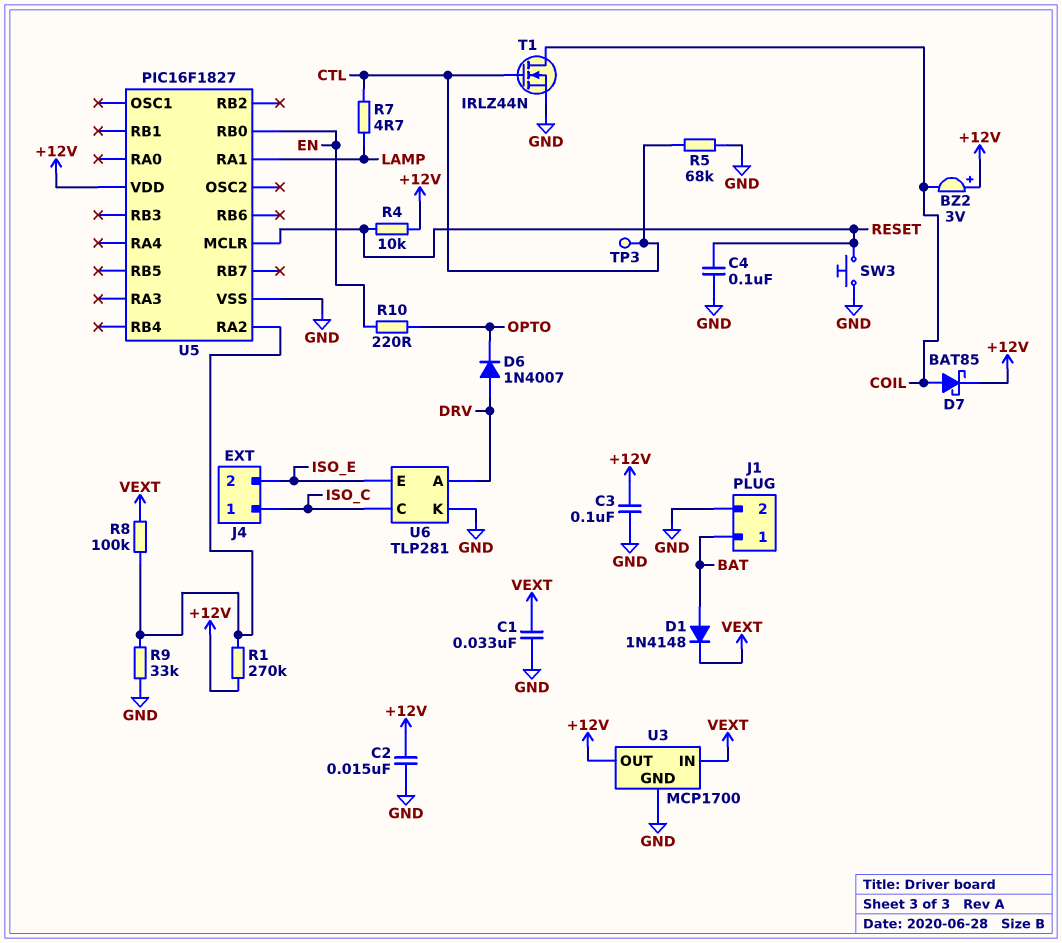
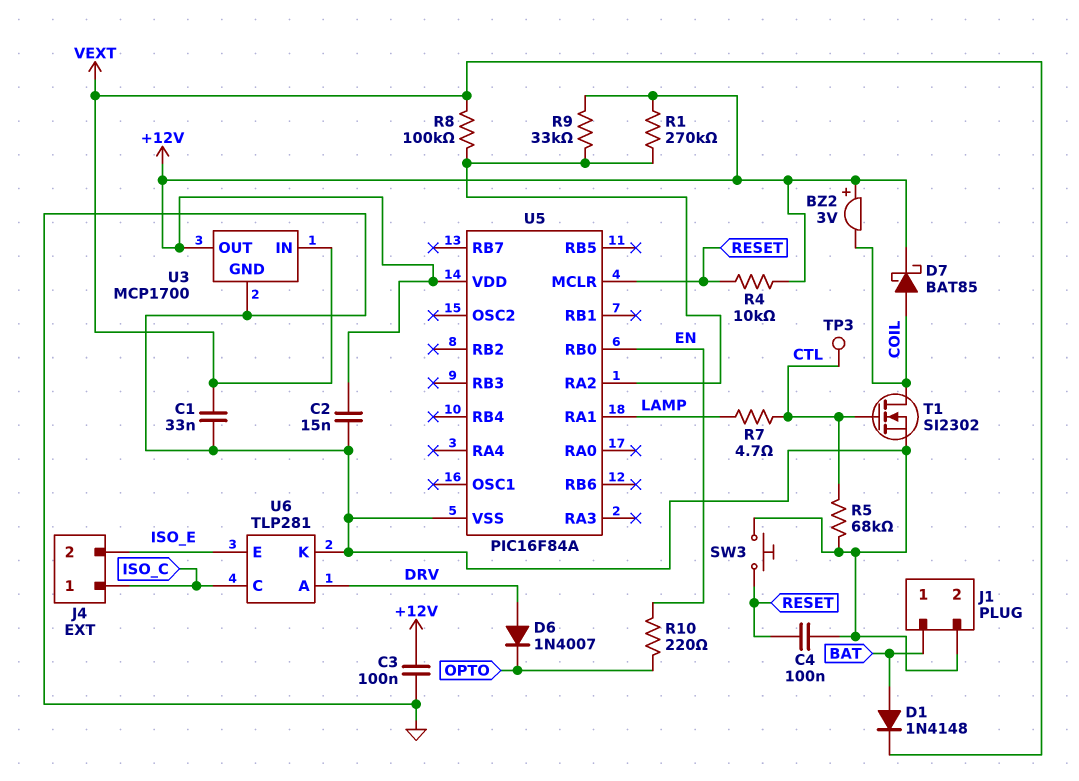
R9: 33k (GND, U5/RA2) -> 33k (+12V, U5/RA2)
T1: NMOS IRLZ44N (G CTL, D COIL, S GND) -> NMOS SI2302 (G CTL, D COIL, S GND)
U5: PIC16F1827 -> PIC16F84A

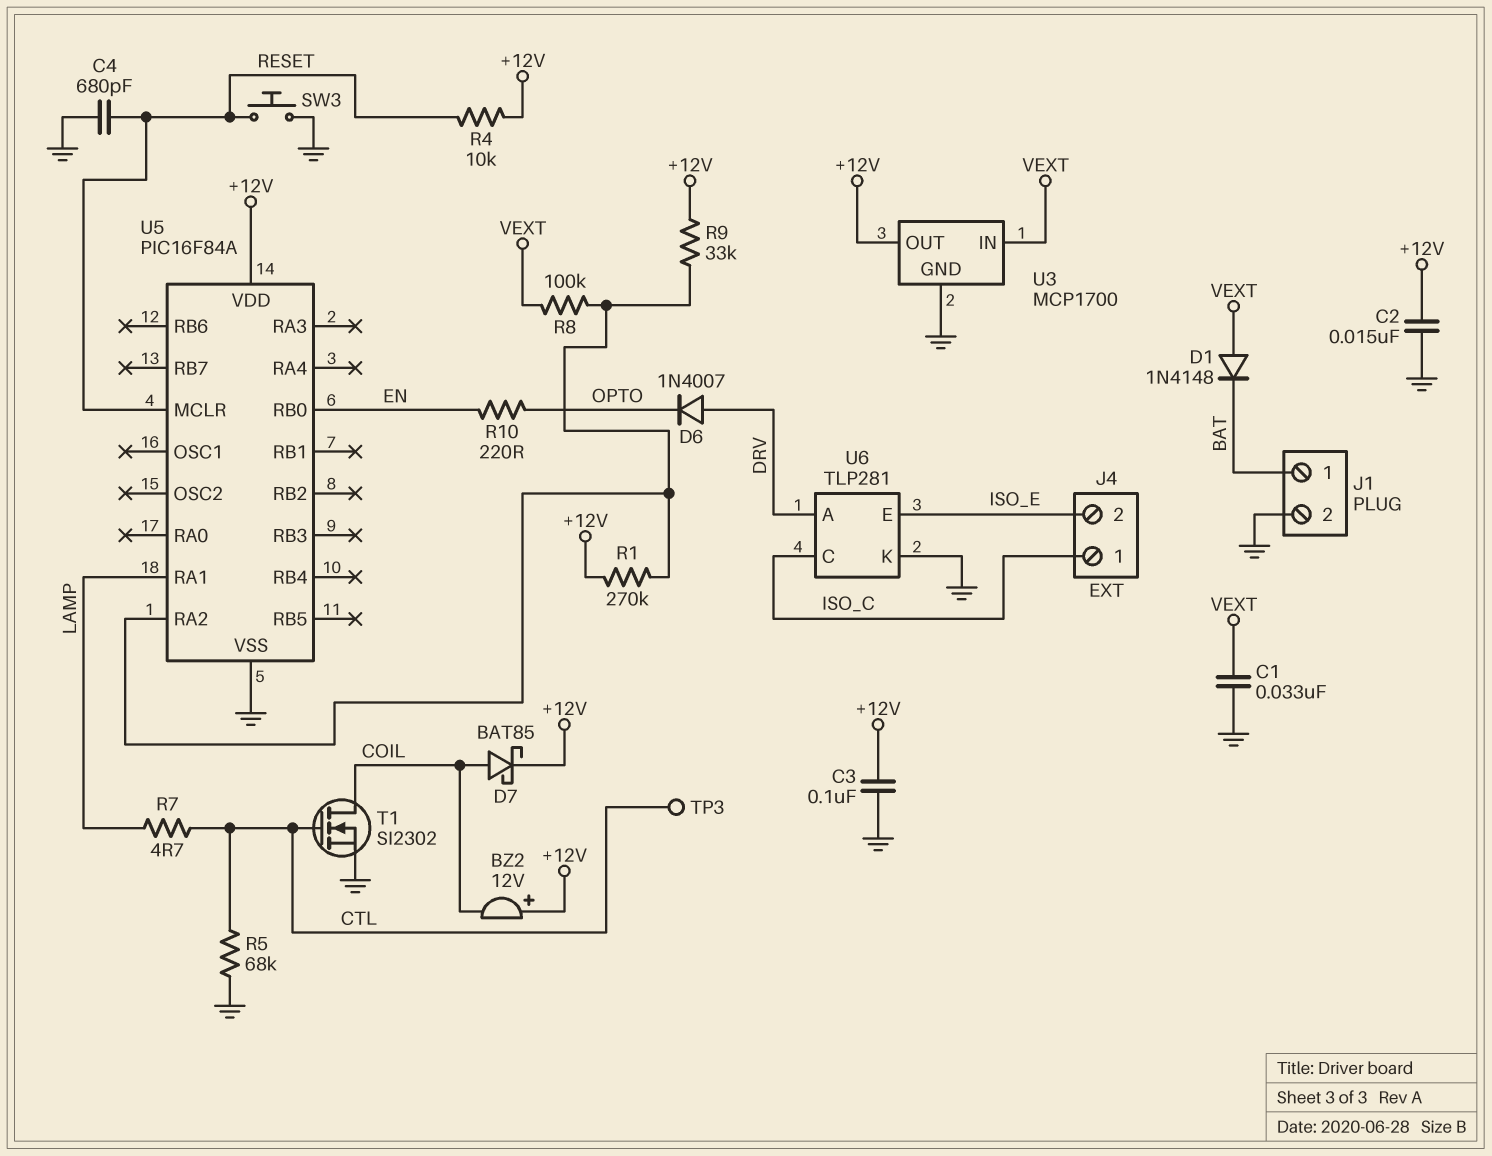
BZ2: buzzer 3V (plus +12V, minus COIL) -> buzzer 12V (plus +12V, minus COIL)
C4: 100nF (GND, RESET) -> 680pF (GND, RESET)
D1: diode 1N4148 (A BAT, K VEXT) -> diode 1N4148 (A VEXT, K BAT)

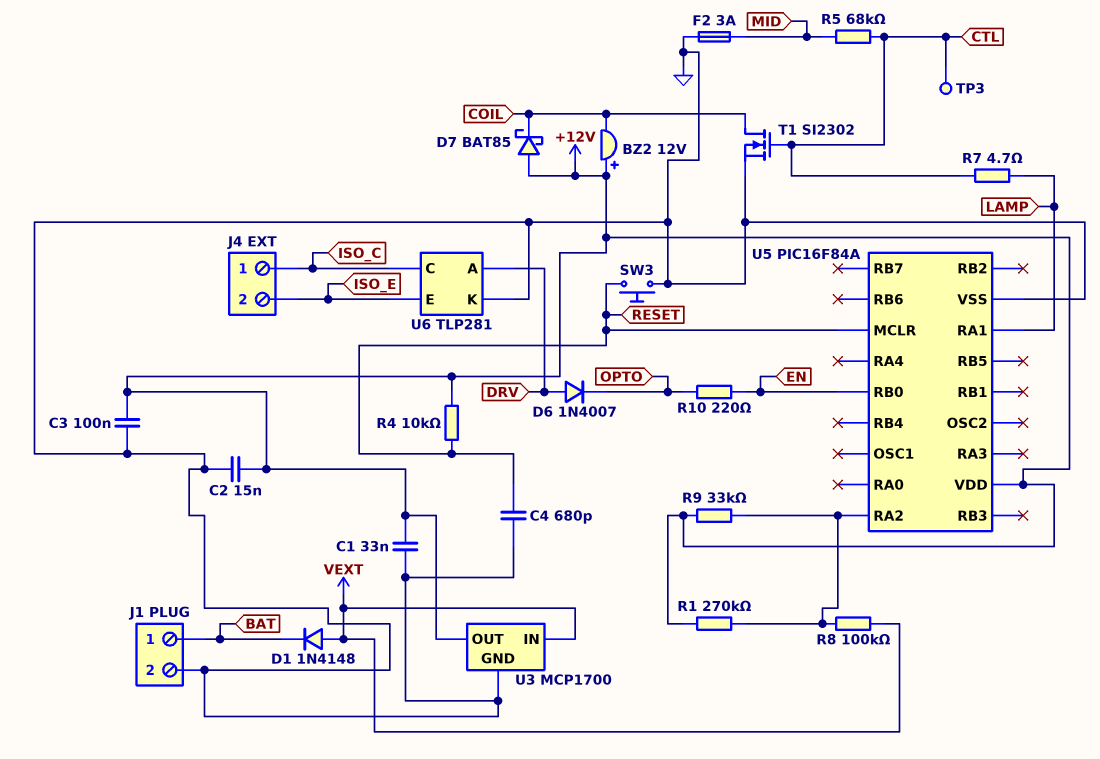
C1: 33nF (GND, VEXT) -> 33nF (+12V, GND)
D7: schottky BAT85 (A COIL, K +12V) -> schottky BAT85 (A +12V, K COIL)
F2: none -> 3A (GND, MID)
R5: 68k (CTL, GND) -> 68k (CTL, MID)

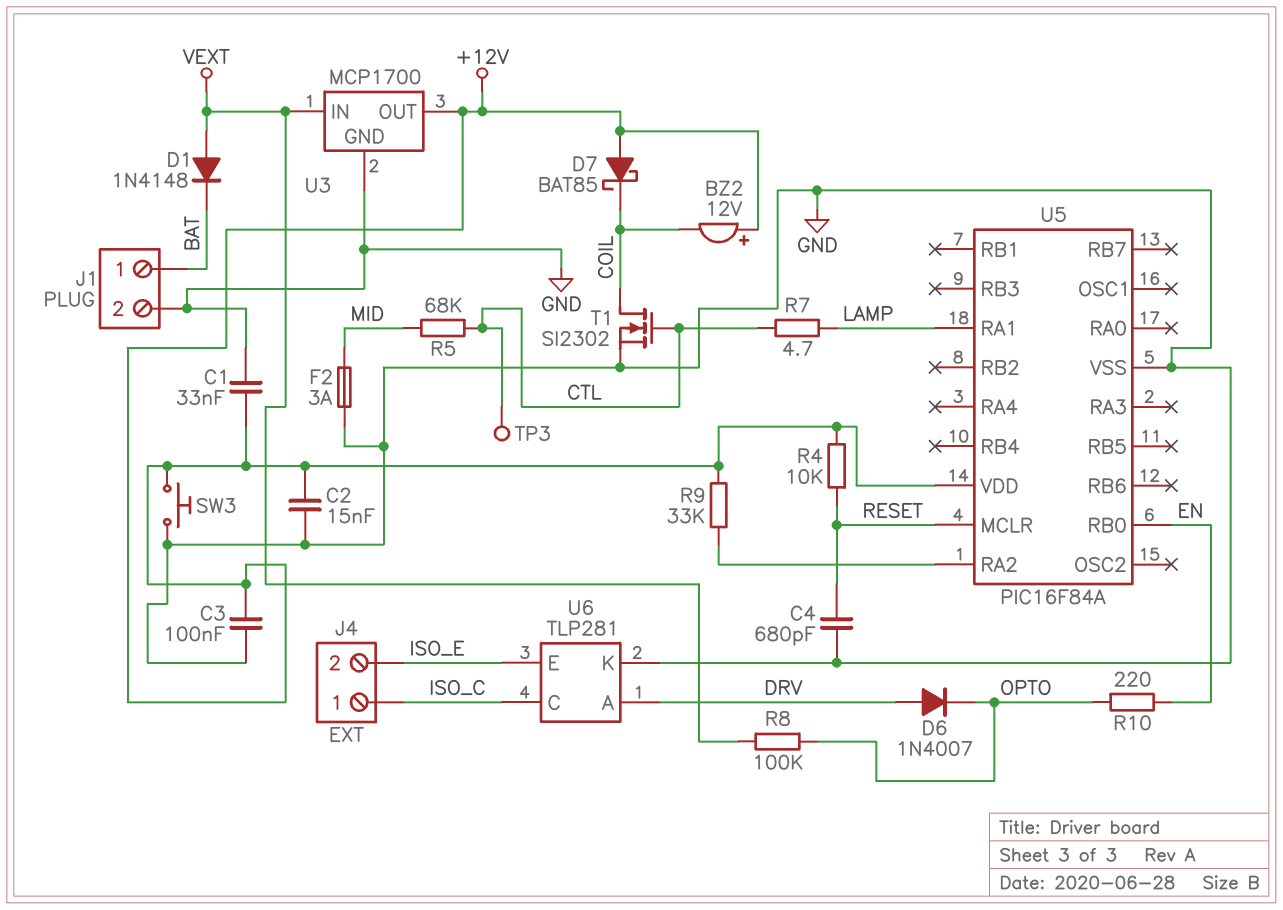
R1: 270k (+12V, U5/RA2) -> none
R8: 100k (U5/RA2, VEXT) -> 100k (OPTO, VEXT)
SW3: button (GND, RESET) -> button (+12V, GND)

